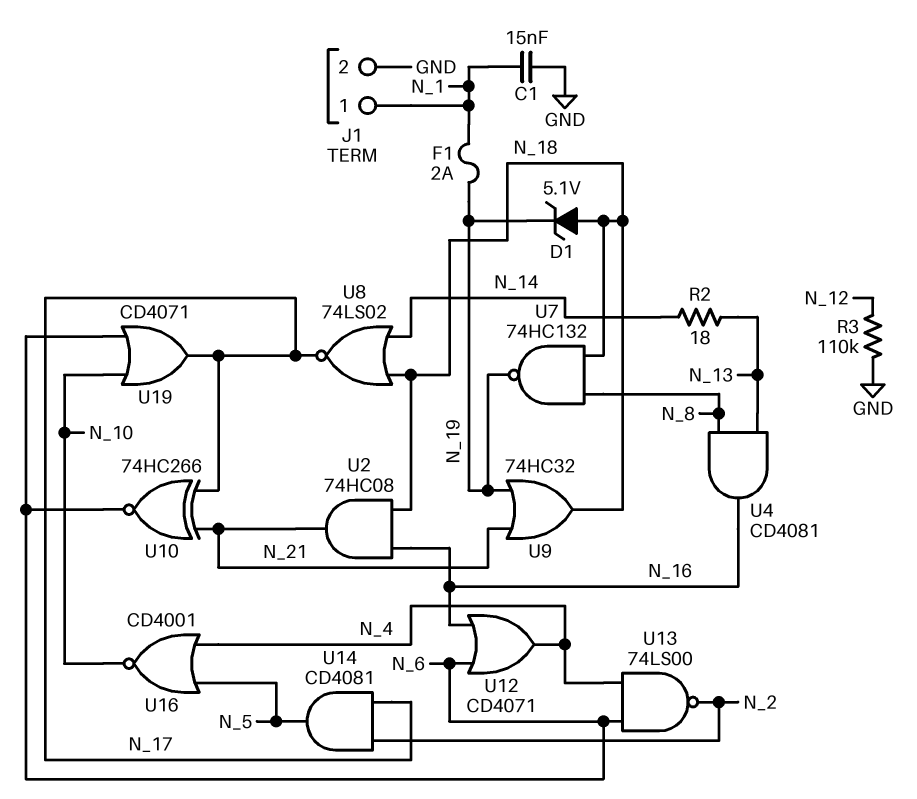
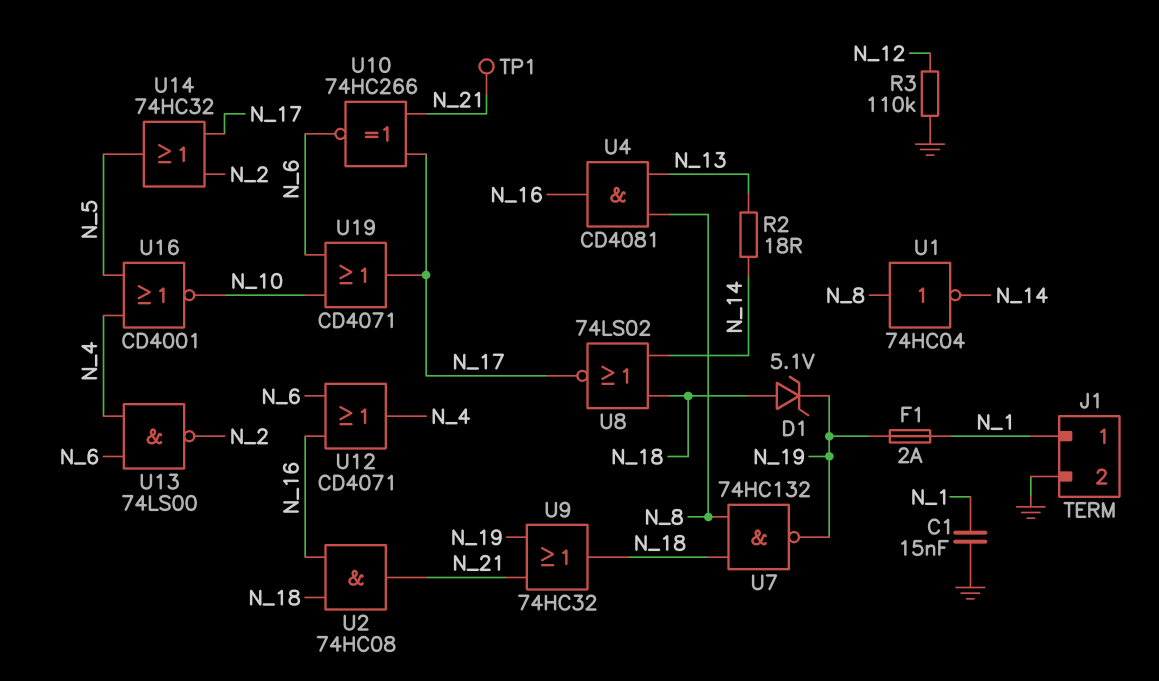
TP1: none -> test point (N_21)
U1: none -> NOT 74HC04 (in N_8, out N_14)
U14: AND CD4081 (in N_2, in N_17, out N_5) -> OR 74HC32 (in N_2, in N_17, out N_5)

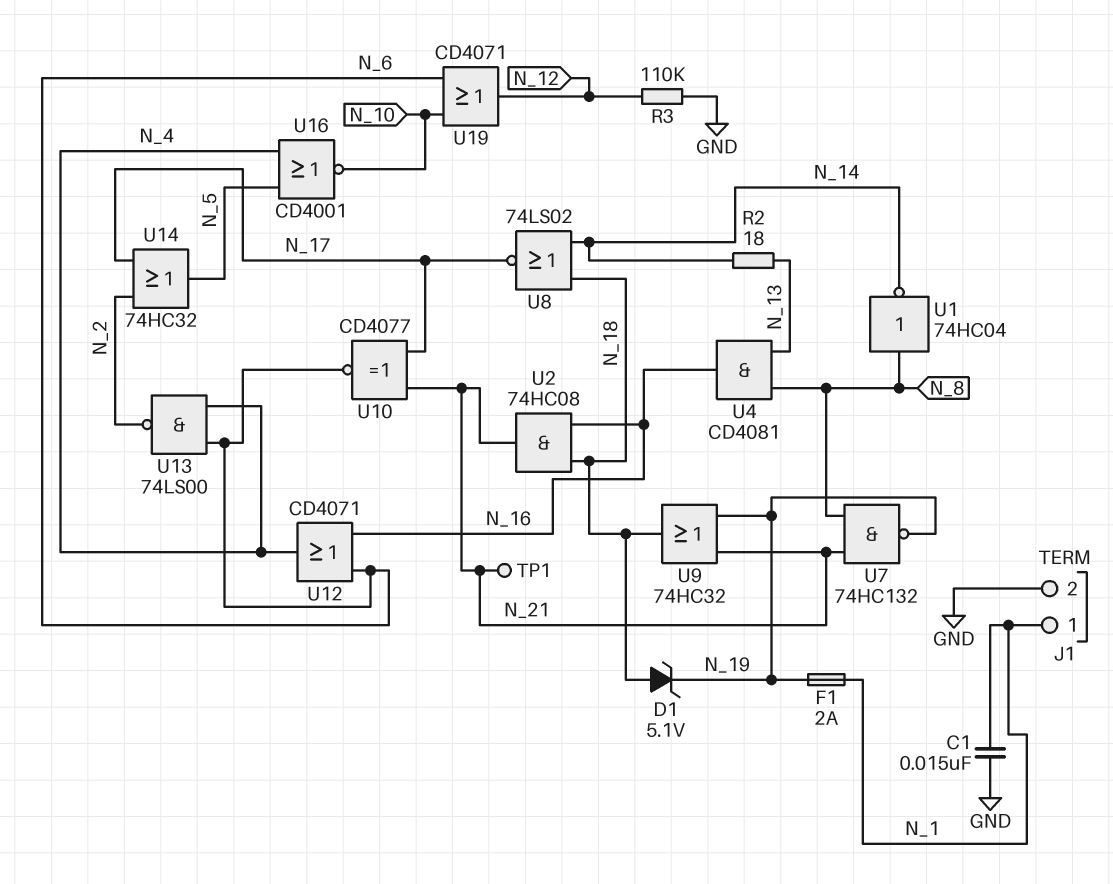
U7: NAND 74HC132 (in N_8, in N_18, out N_19) -> NAND 74HC132 (in N_8, in N_21, out N_19)
U10: XNOR 74HC266 (in N_17, in N_21, out N_6) -> XNOR CD4077 (in N_17, in N_21, out N_6)
U19: OR CD4071 (in N_6, in N_10, out N_17) -> OR CD4071 (in N_6, in N_10, out N_12)

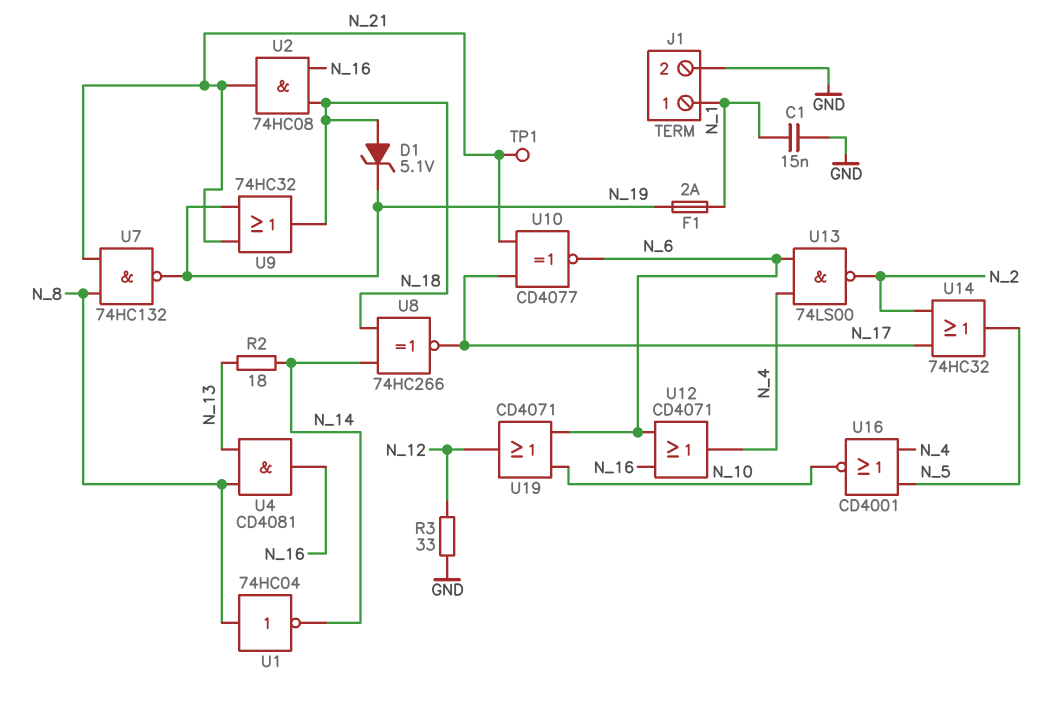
R3: 110k (GND, N_12) -> 33 (GND, N_12)
U8: NOR 74LS02 (in N_14, in N_18, out N_17) -> XNOR 74HC266 (in N_14, in N_18, out N_17)

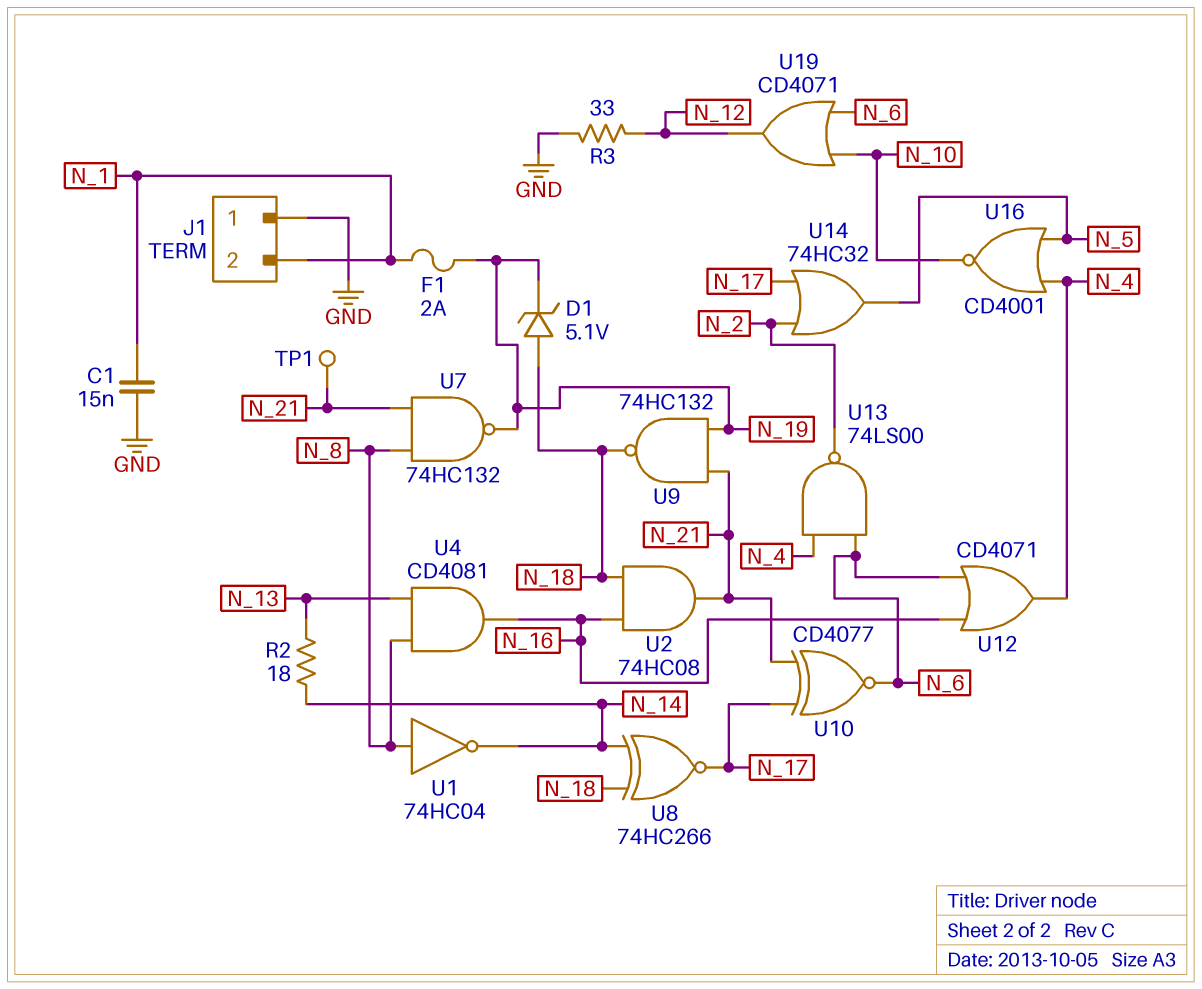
J1 pin 1: N_1 -> GND
J1 pin 2: GND -> N_1
U9: OR 74HC32 (in N_19, in N_21, out N_18) -> NAND 74HC132 (in N_19, in N_21, out N_18)

